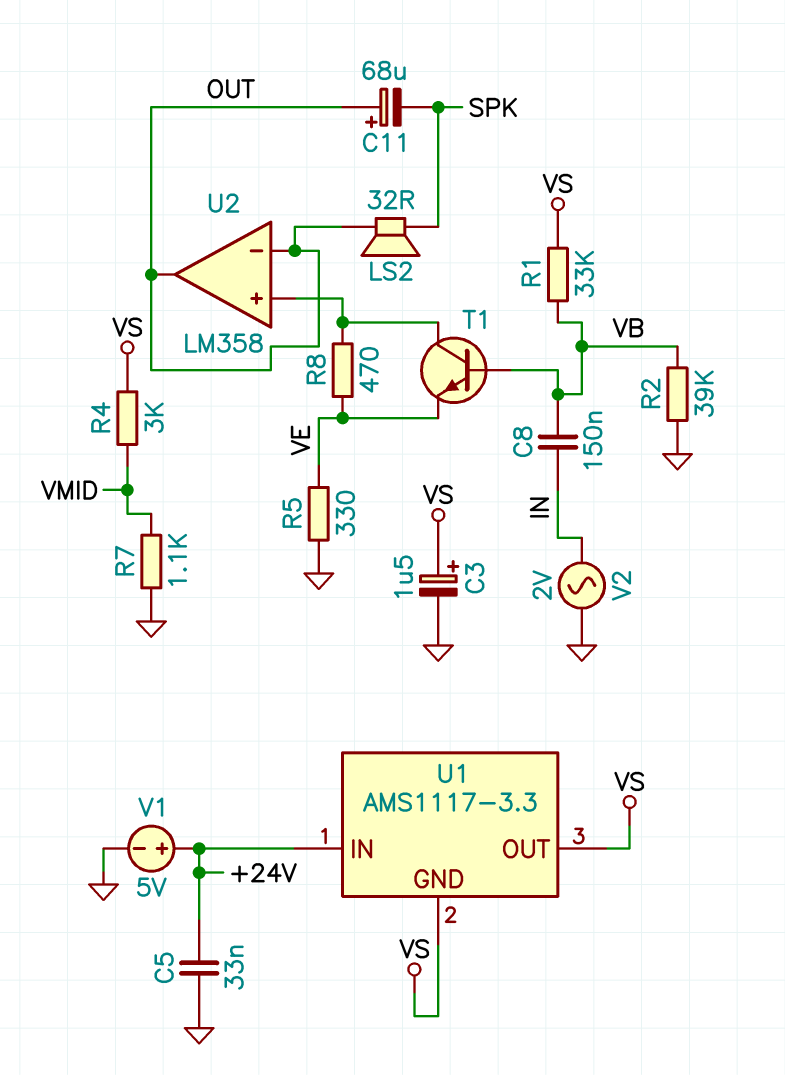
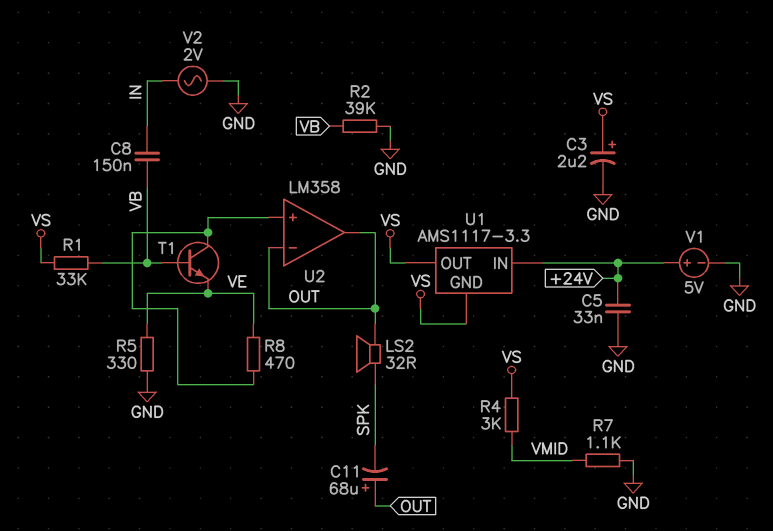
C3: 1.5uF (plus VS, minus GND) -> 2.2uF (plus VS, minus GND)

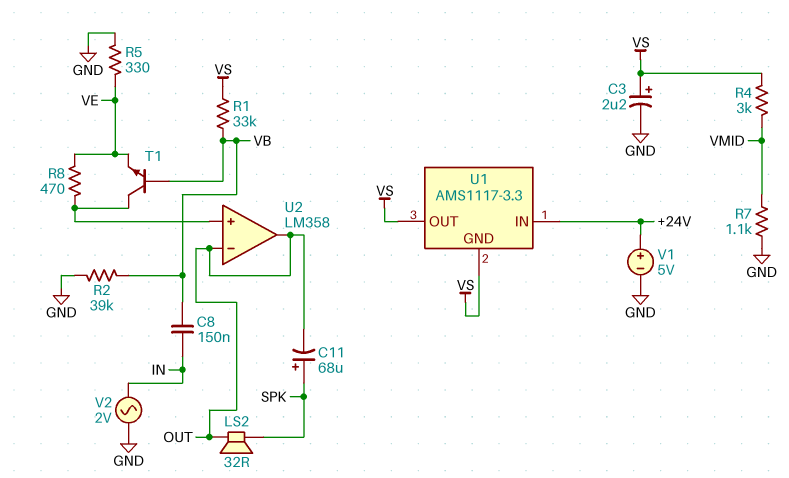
C5: 33nF (+24V, GND) -> none
C11: 68uF (plus OUT, minus SPK) -> 68uF (plus SPK, minus OUT)

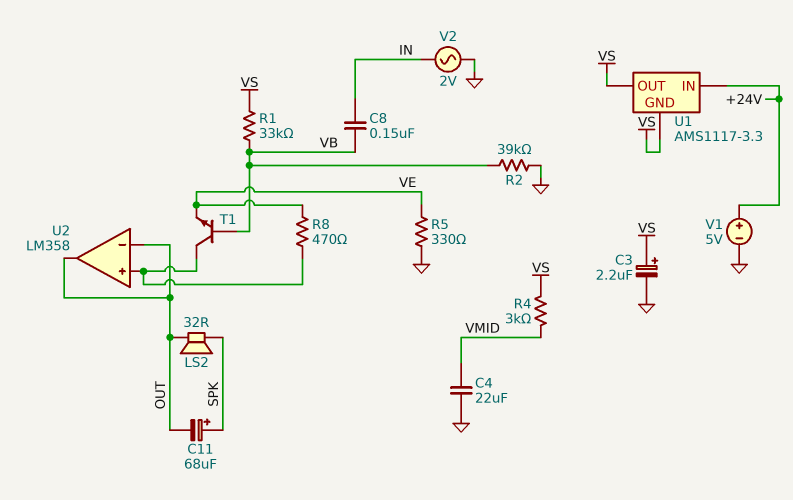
C4: none -> 22uF (GND, VMID)
R7: 1.1k (GND, VMID) -> none

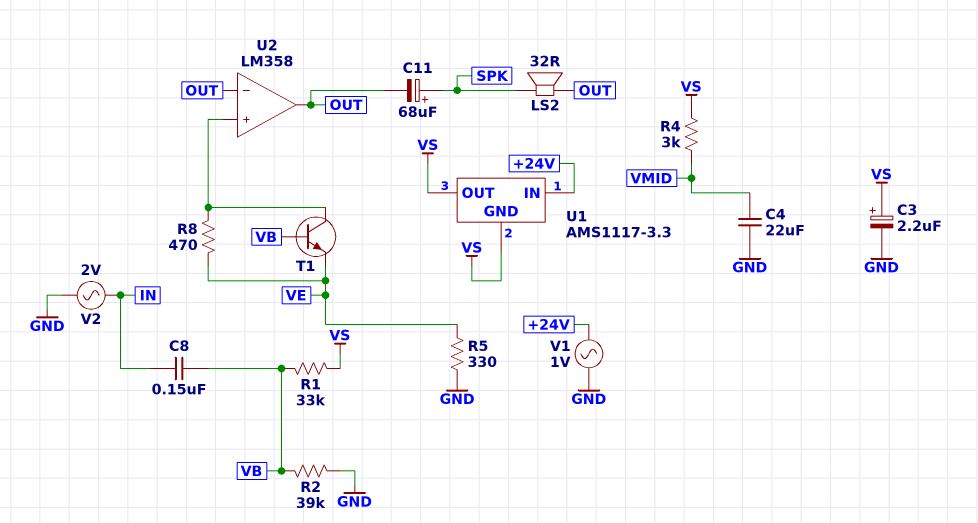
V1: 5V (plus +24V, minus GND) -> AC 1V (+24V, GND)

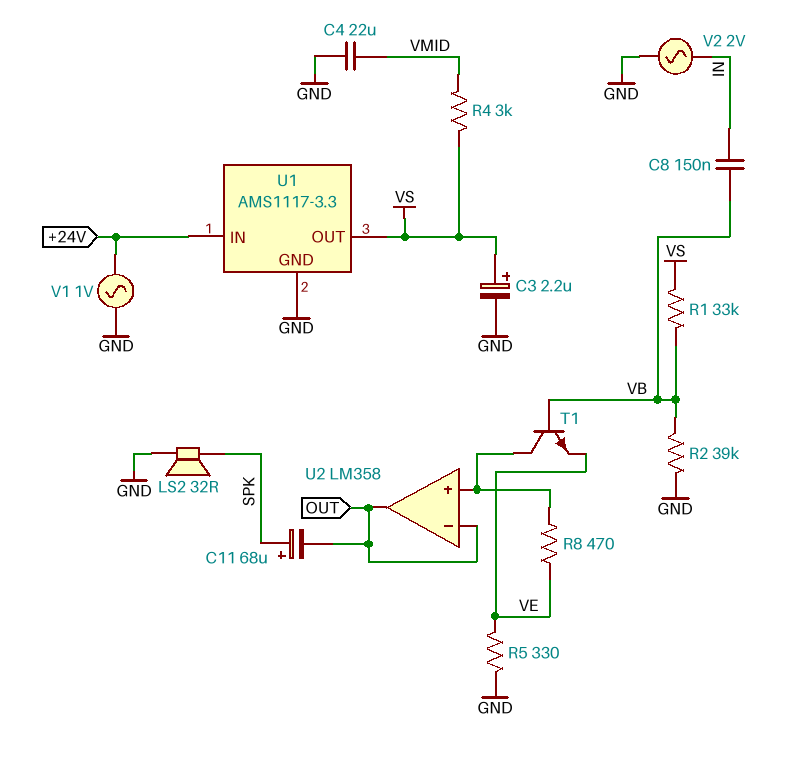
LS2: speaker 32R (OUT, SPK) -> speaker 32R (GND, SPK)
U1 pin GND: VS -> GND

